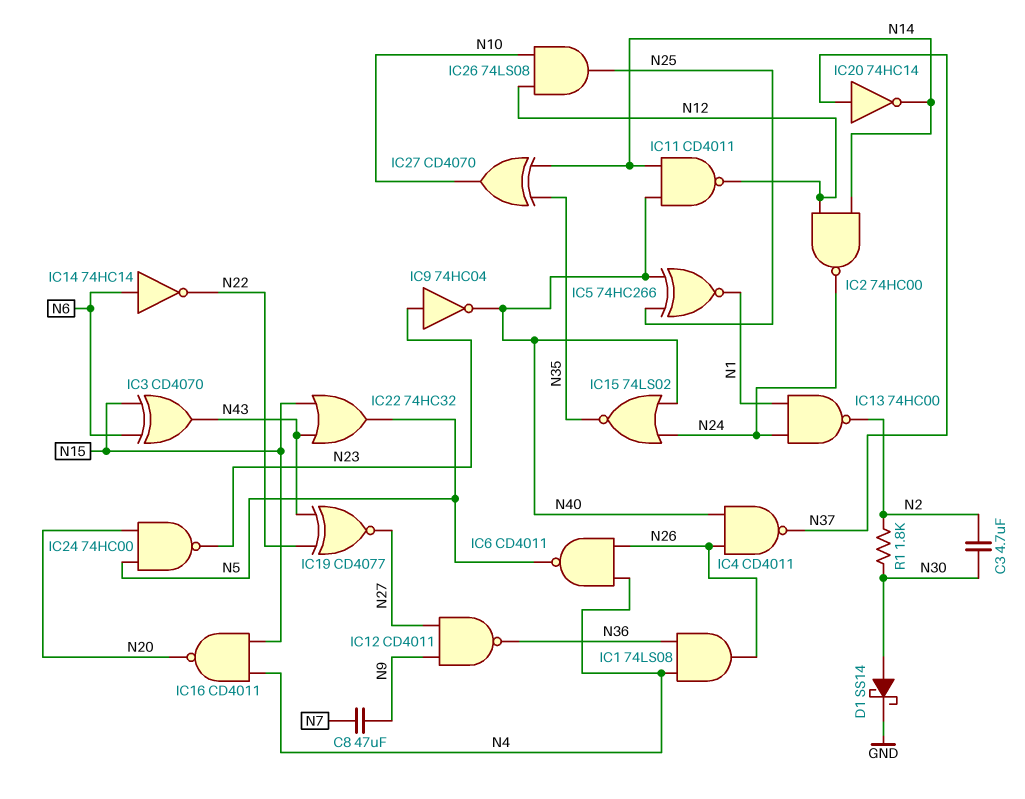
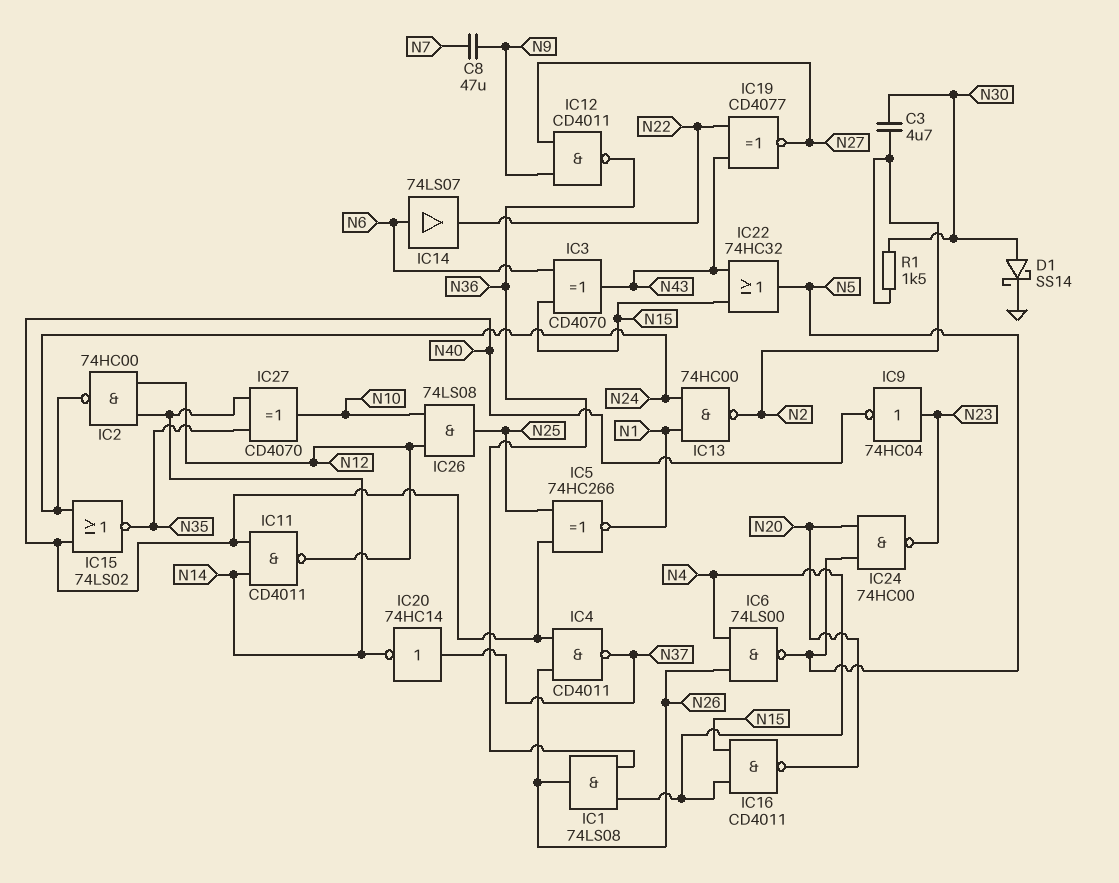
IC6: NAND CD4011 (in N4, in N26, out N5) -> NAND 74LS00 (in N4, in N26, out N5)
IC14: NOT 74HC14 (in N6, out N22) -> buffer 74LS07 (in N6, out N22)
R1: 1.8k (N2, N30) -> 1.5k (N2, N30)

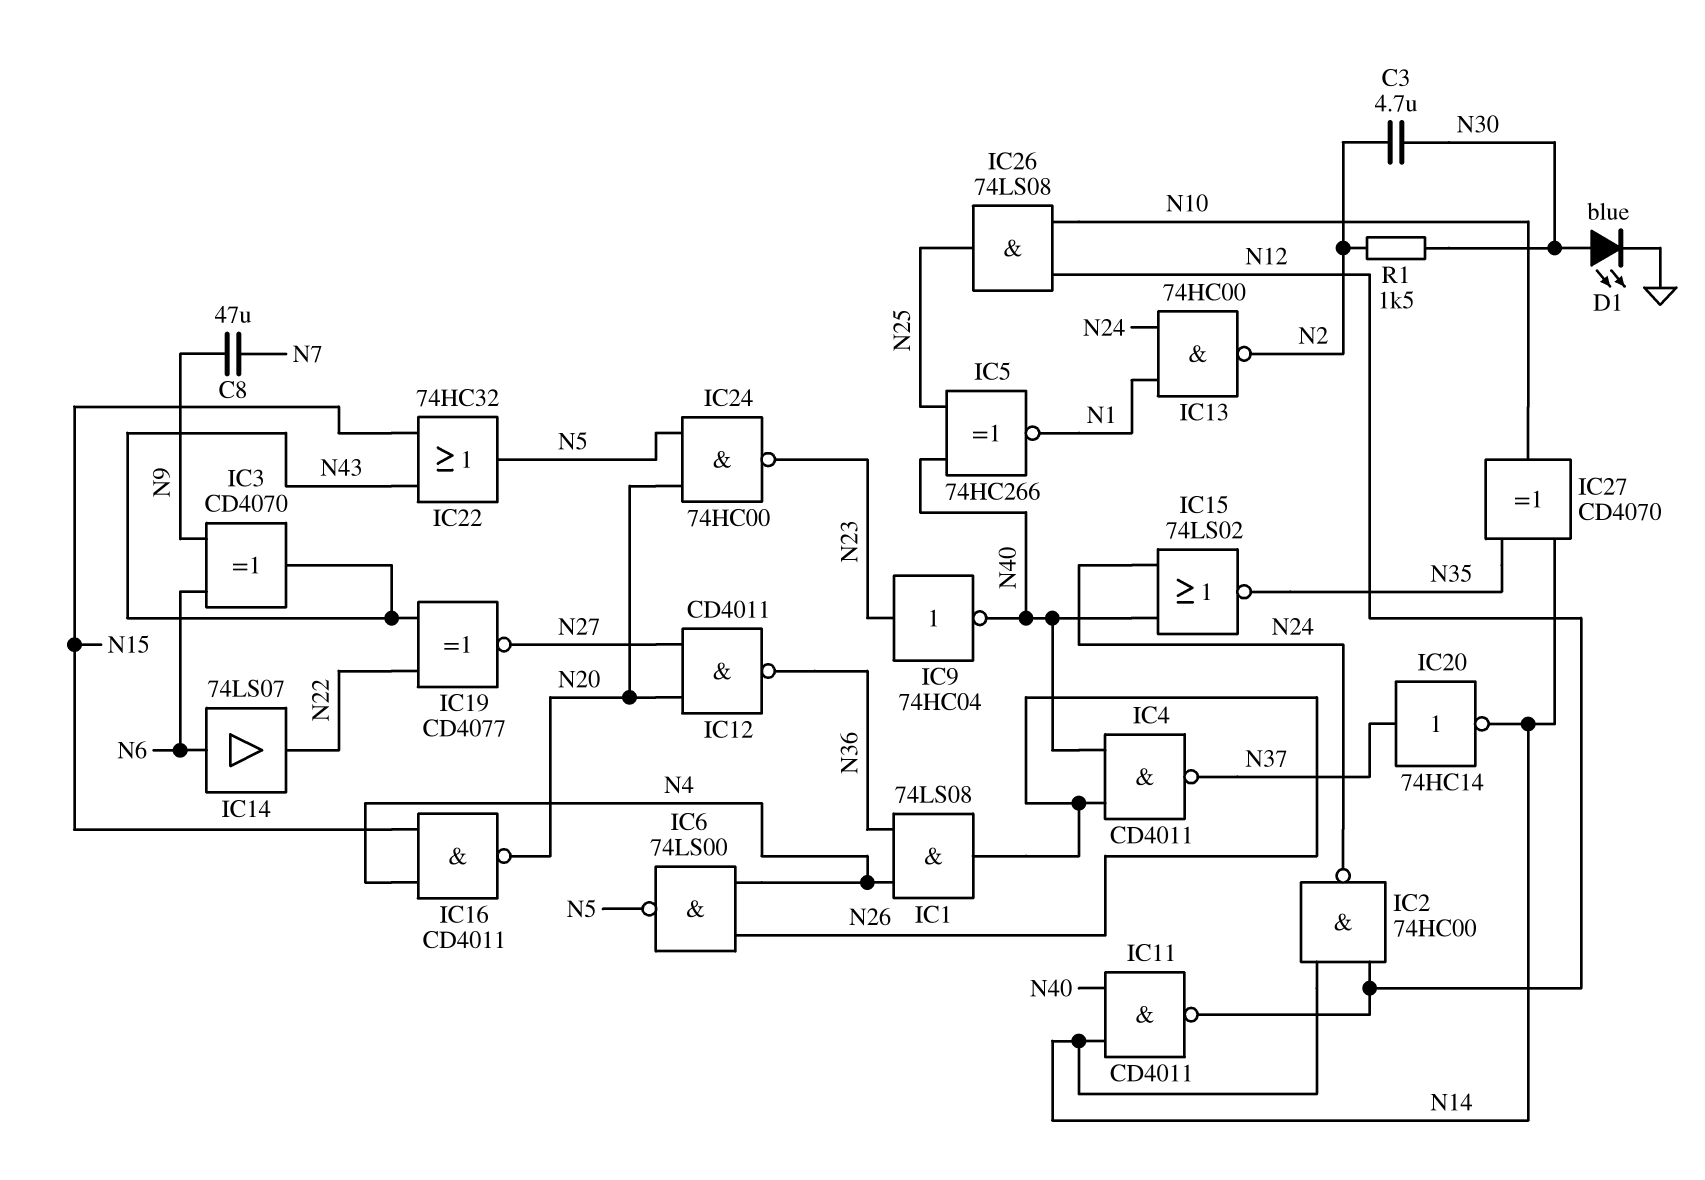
D1: schottky SS14 (A N30, K GND) -> LED blue (A N30, K GND)
IC3: XOR CD4070 (in N6, in N15, out N43) -> XOR CD4070 (in N6, in N9, out N43)
IC12: NAND CD4011 (in N9, in N27, out N36) -> NAND CD4011 (in N20, in N27, out N36)

